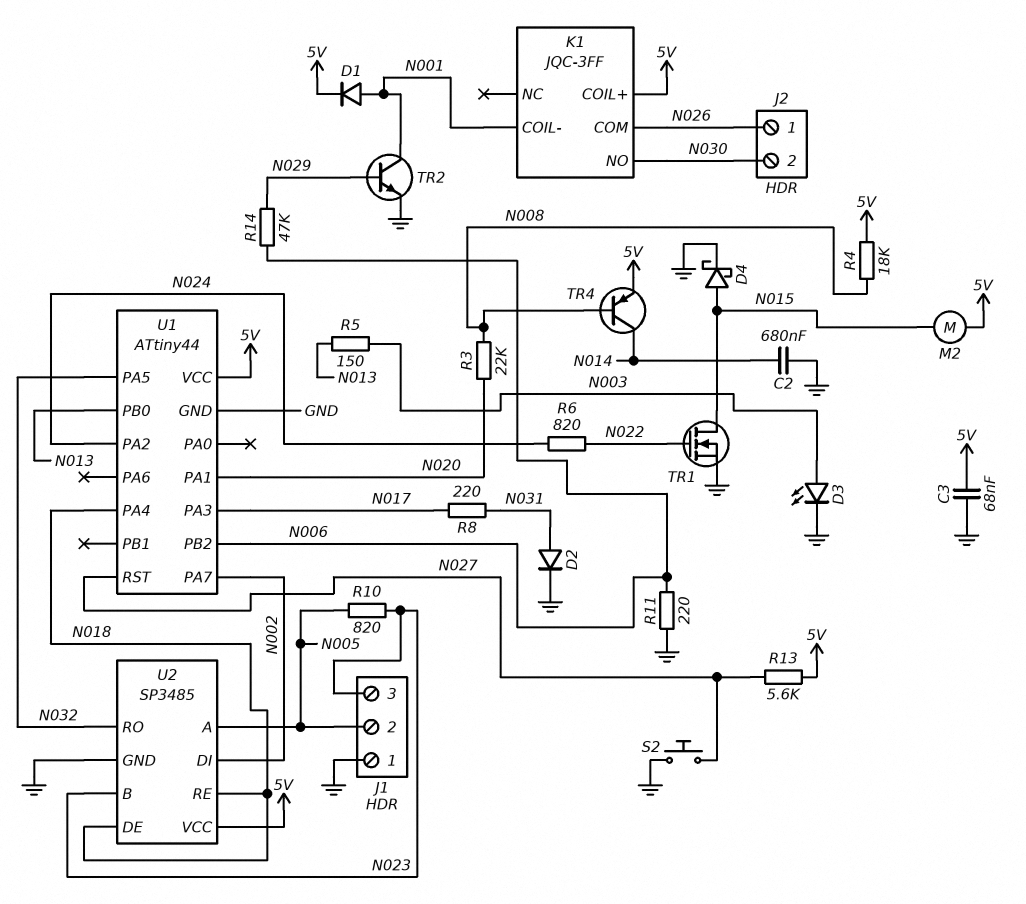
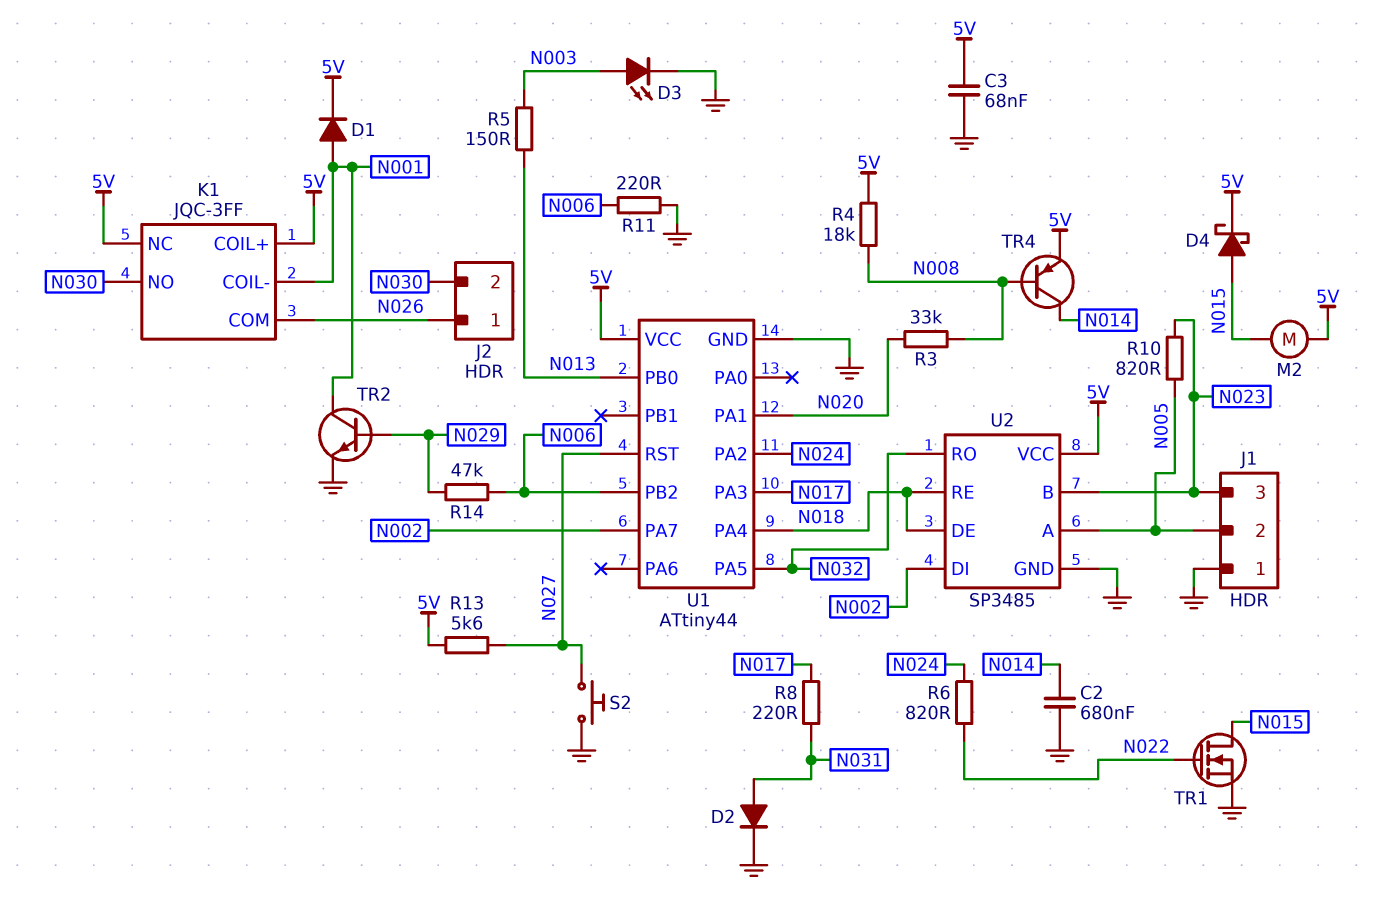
D4: schottky (A N015, K GND) -> schottky (A N015, K 5V)
K1 pin NC: none -> 5V
R3: 22k (N008, N020) -> 33k (N008, N020)

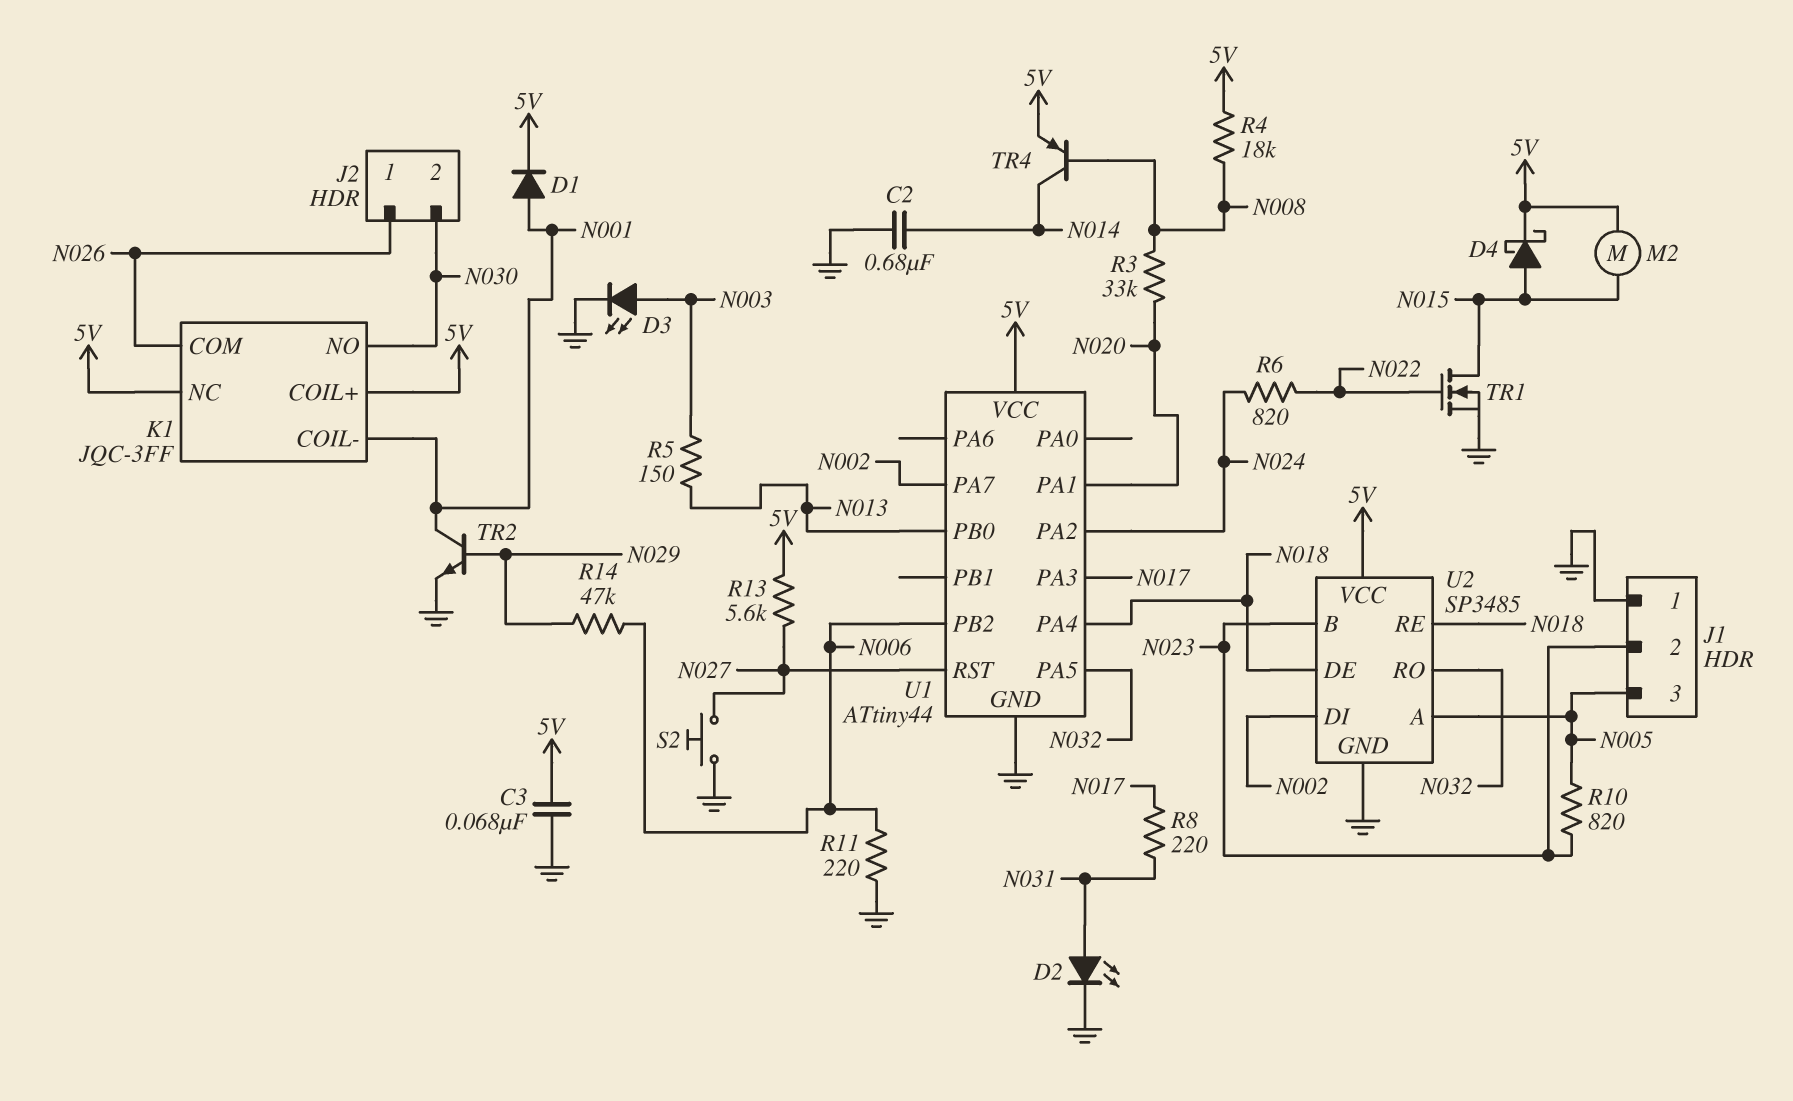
D2: diode (A N031, K GND) -> LED (A N031, K GND)
J1 pin 2: N005 -> N023
J1 pin 3: N023 -> N005

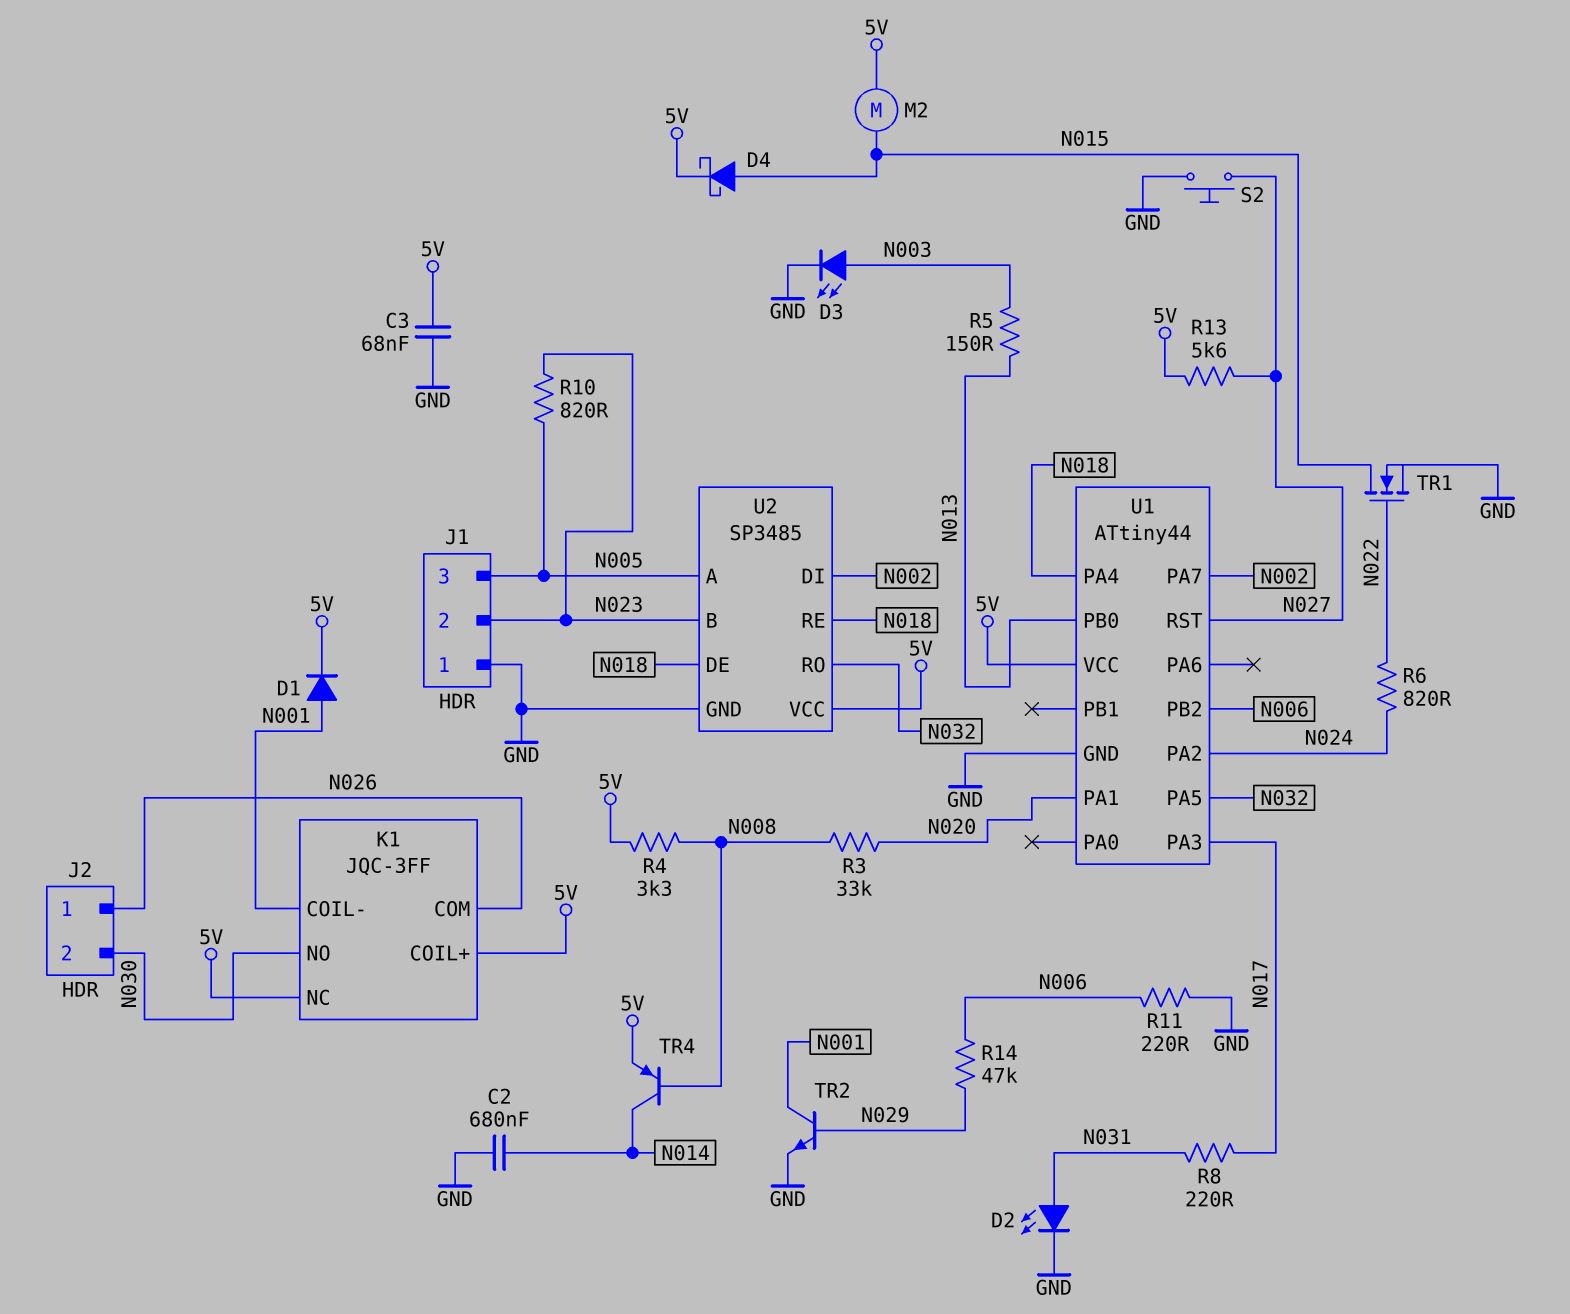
R4: 18k (5V, N008) -> 3.3k (5V, N008)

